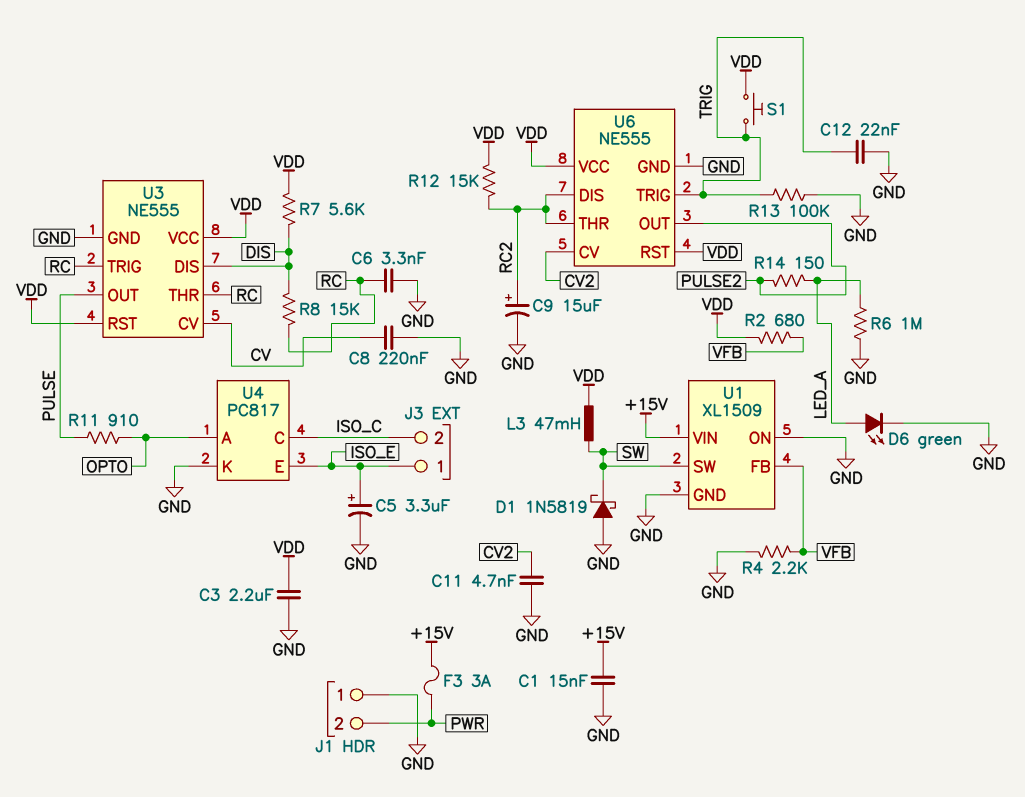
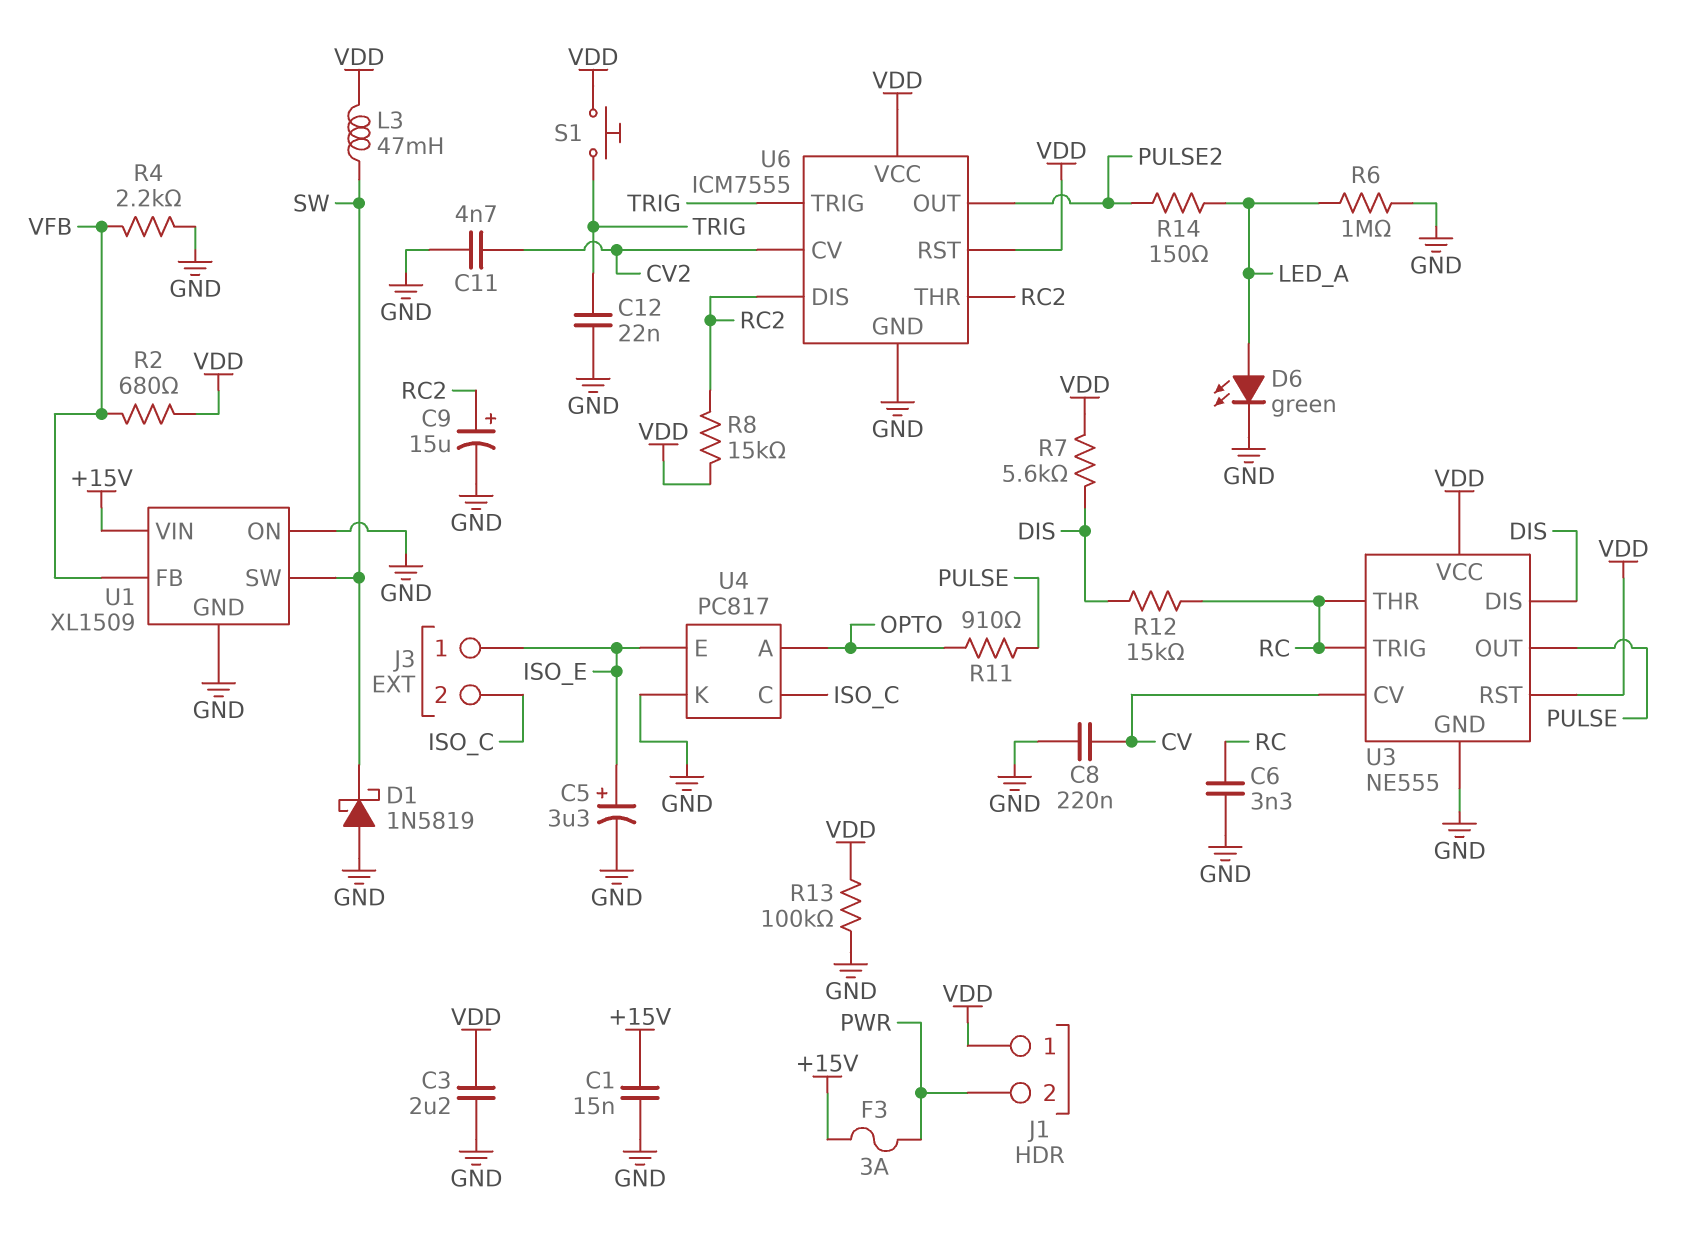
J1 pin 1: GND -> VDD
R8: 15k (DIS, RC) -> 15k (RC2, VDD)
R12: 15k (RC2, VDD) -> 15k (DIS, RC)
R13: 100k (GND, TRIG) -> 100k (GND, VDD)
U6: NE555 -> ICM7555

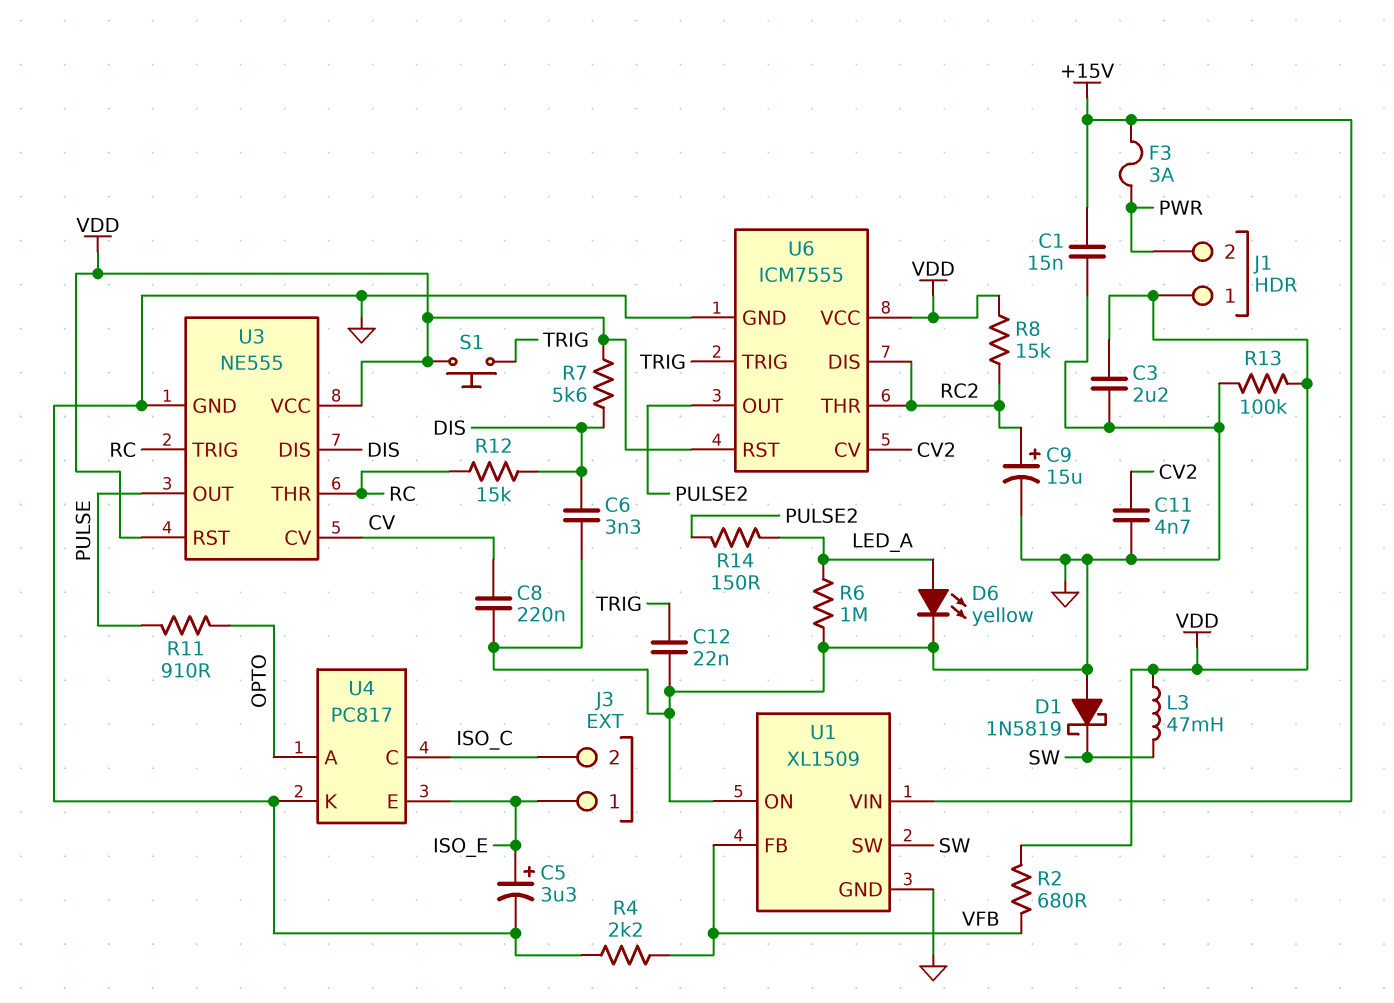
C6: 3.3nF (GND, RC) -> 3.3nF (DIS, GND)
D6: LED green (A LED_A, K GND) -> LED yellow (A LED_A, K GND)

